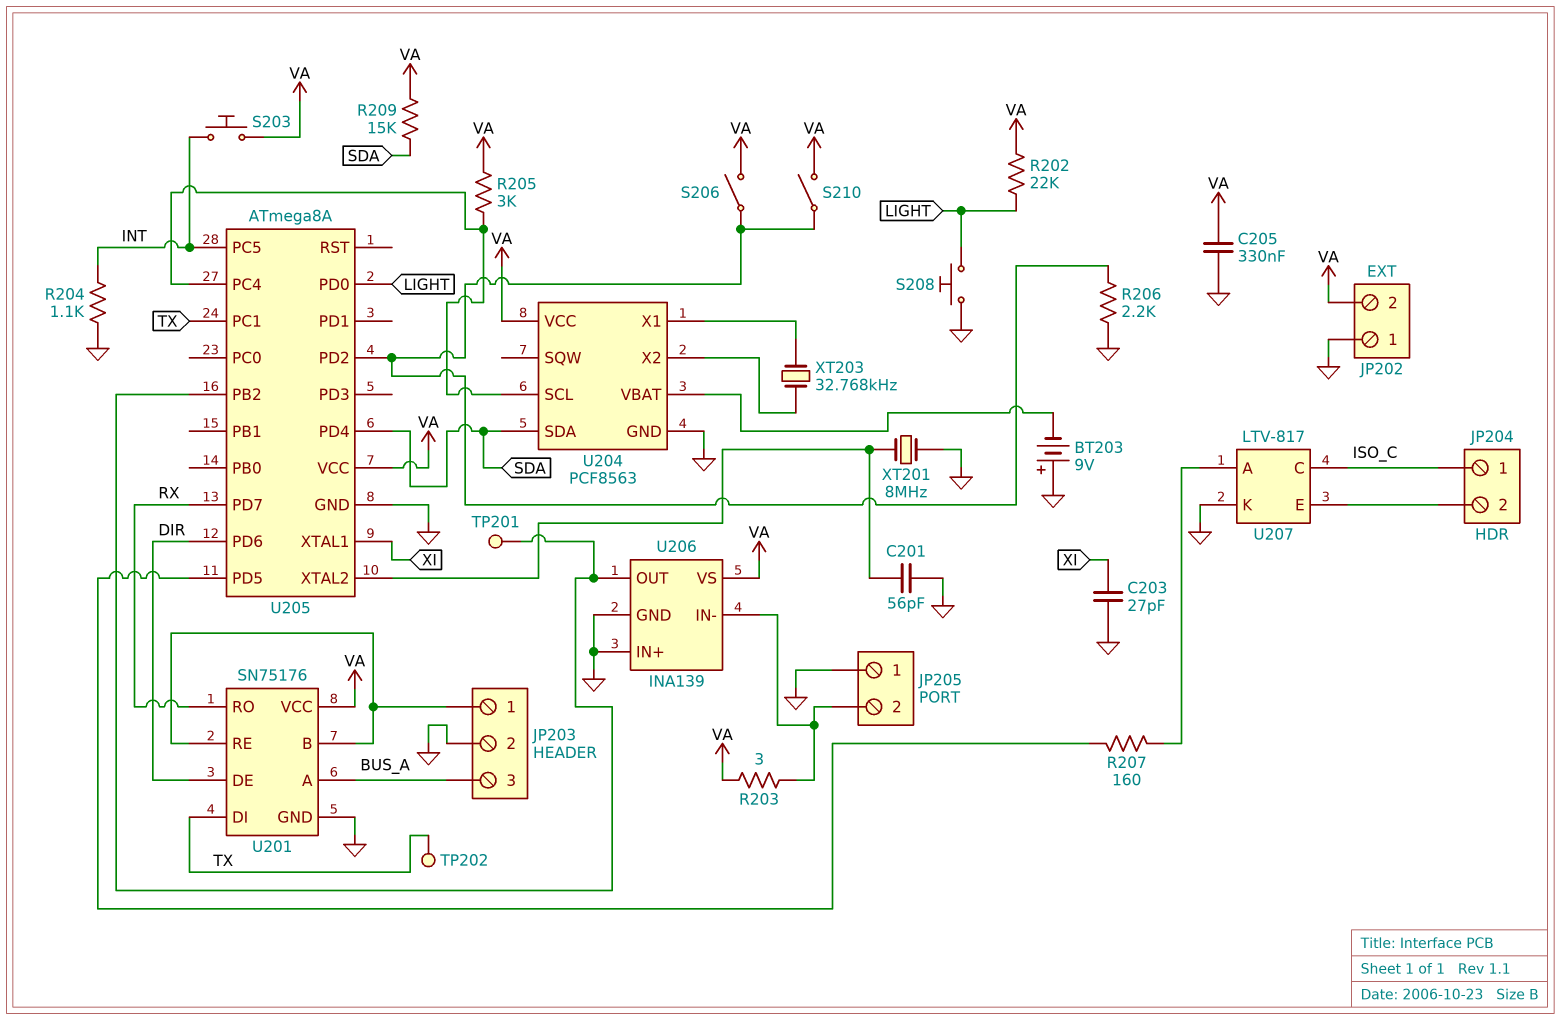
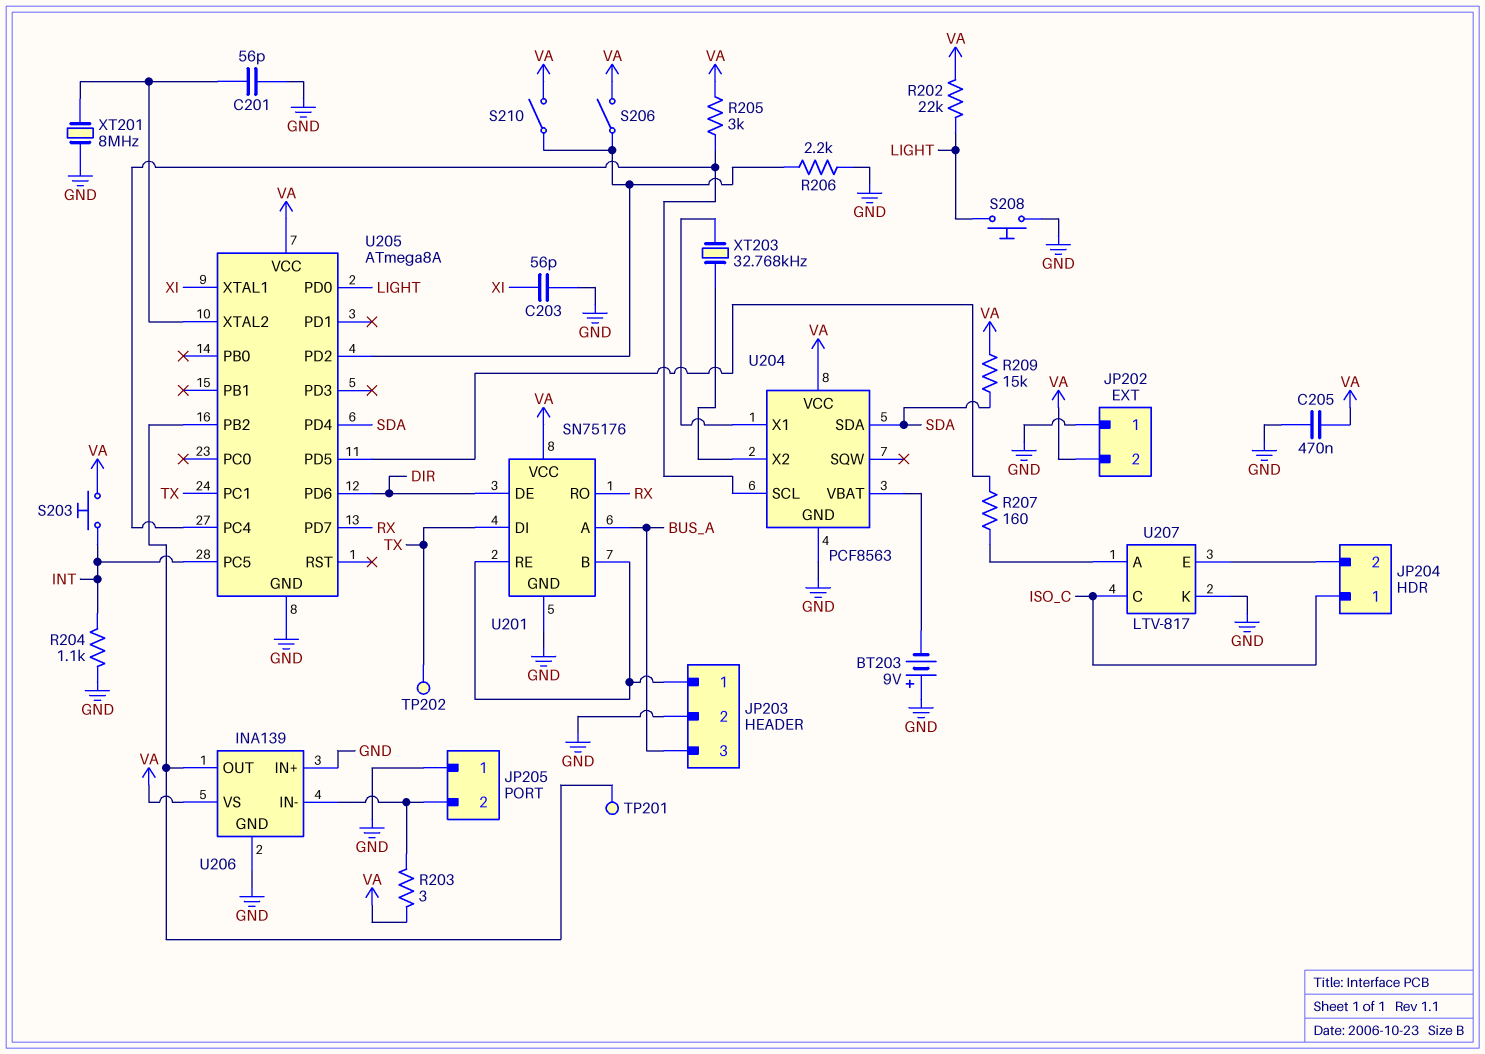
C203: 27pF (GND, XI) -> 56pF (GND, XI)
C205: 330nF (GND, VA) -> 470nF (GND, VA)

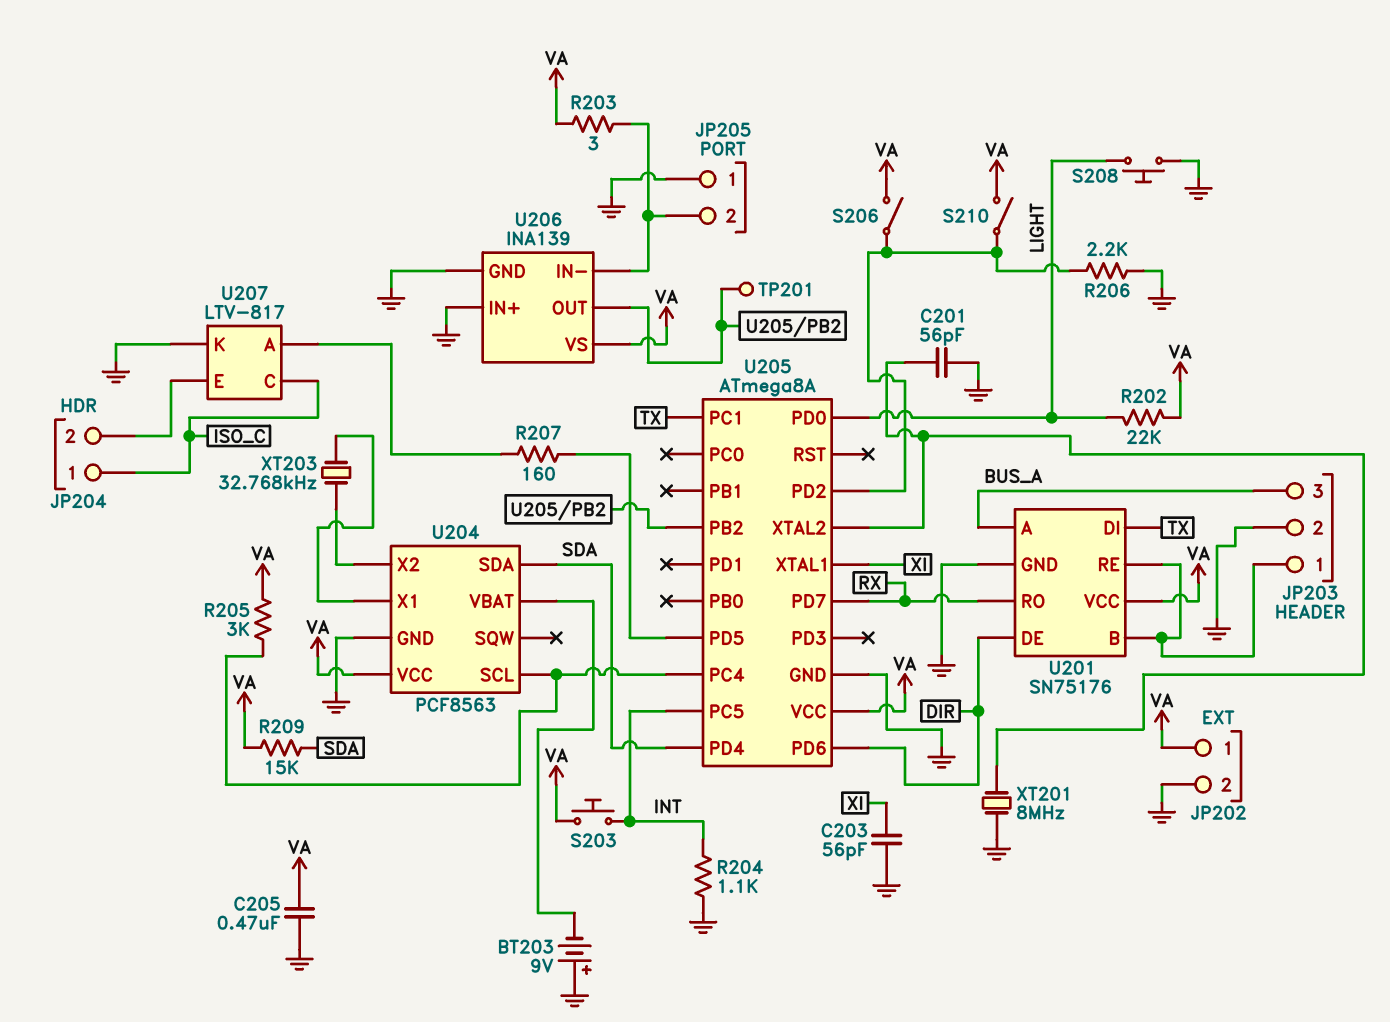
JP202 pin 1: GND -> VA
JP202 pin 2: VA -> GND
TP202: test point (TX) -> none

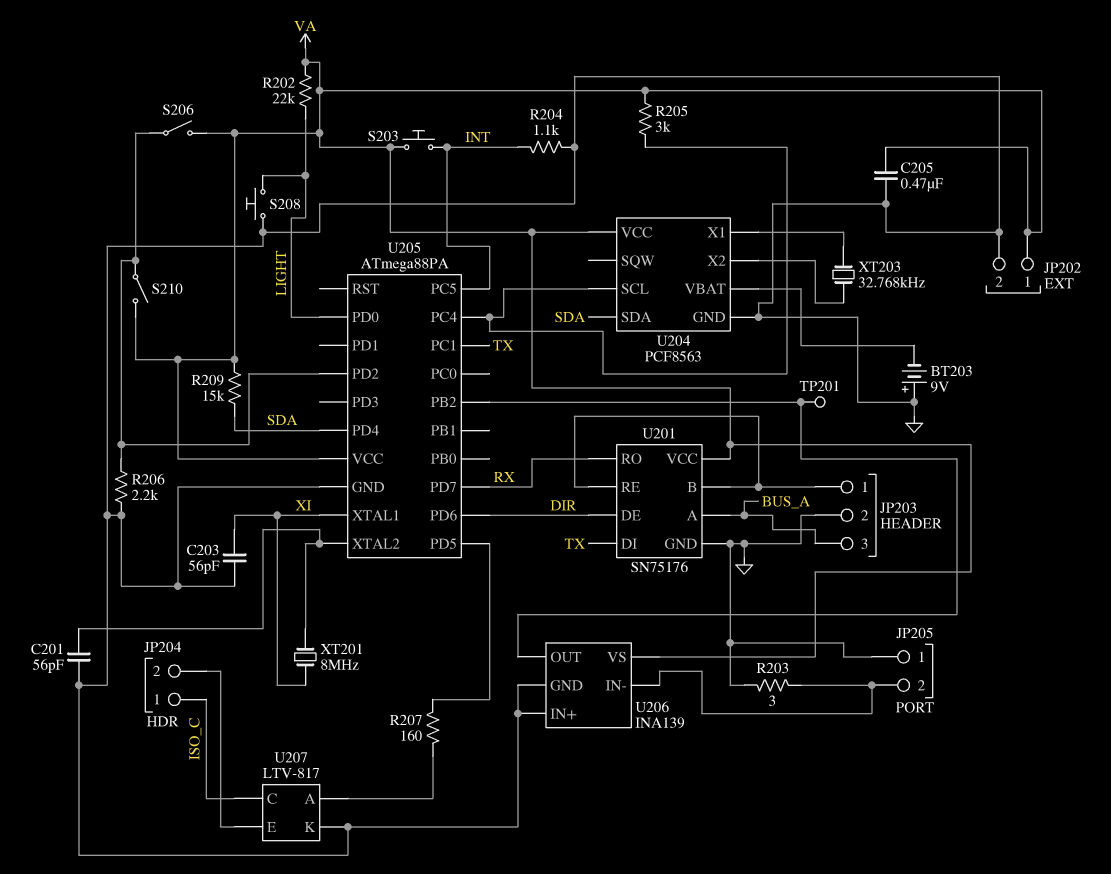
R203: 3 (JP205/2, VA) -> 3 (GND, JP205/2)
U205: ATmega8A -> ATmega88PA
XT201: 8MHz (GND, U205/XTAL2) -> 8MHz (U205/XTAL2, XI)

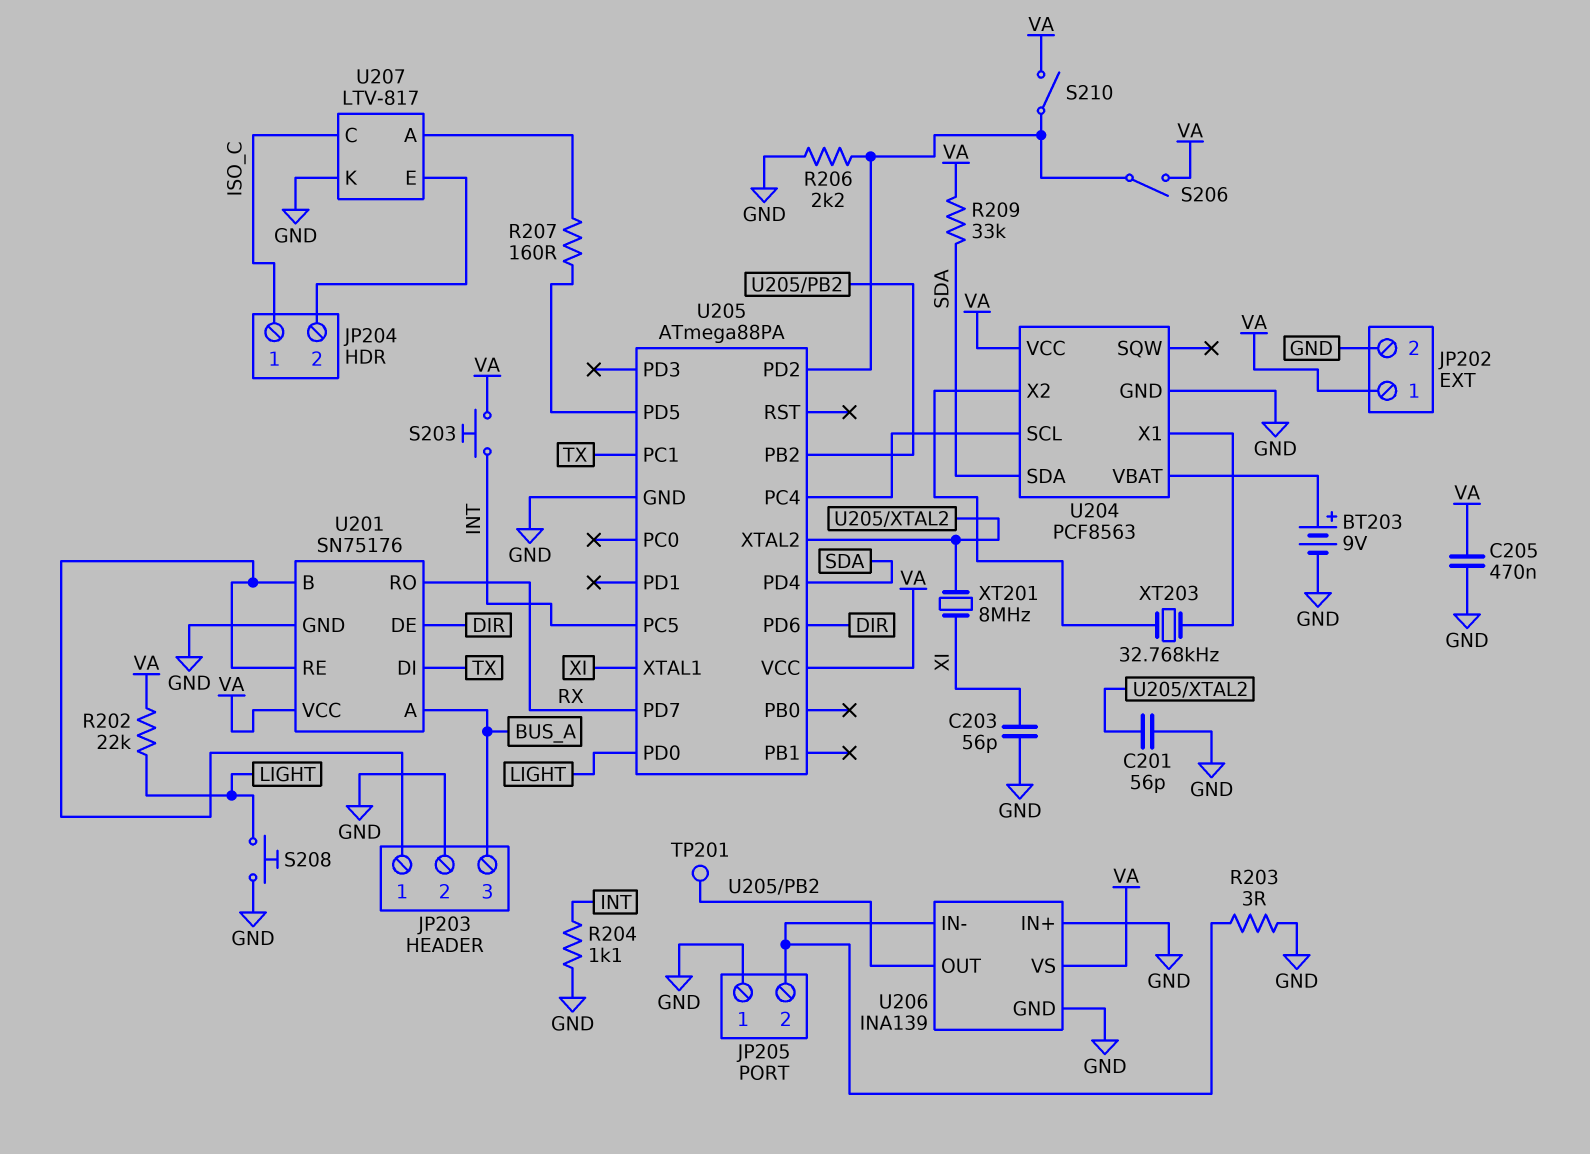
BT203: 9V (plus GND, minus U204/VBAT) -> 9V (plus U204/VBAT, minus GND)
R205: 3k (U204/SCL, VA) -> none
R209: 15k (SDA, VA) -> 33k (SDA, VA)

